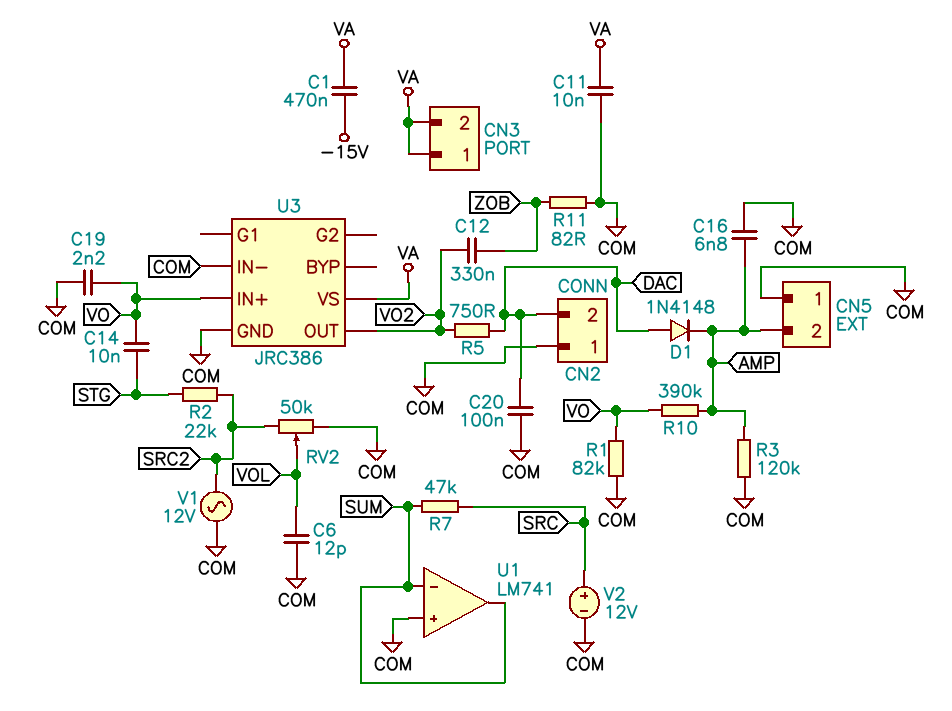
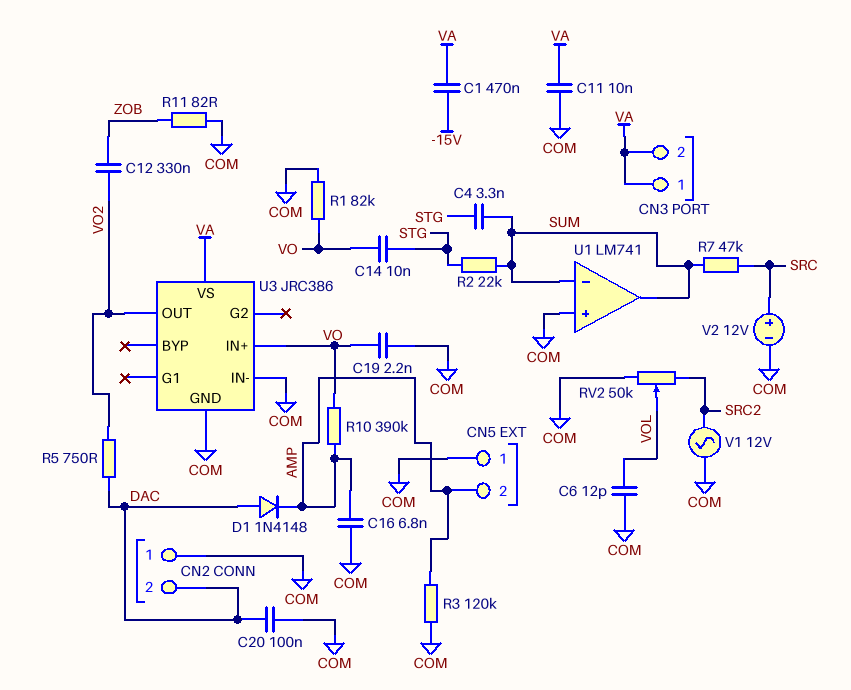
C4: none -> 3.3nF (STG, SUM)
R2: 22k (SRC2, STG) -> 22k (STG, SUM)

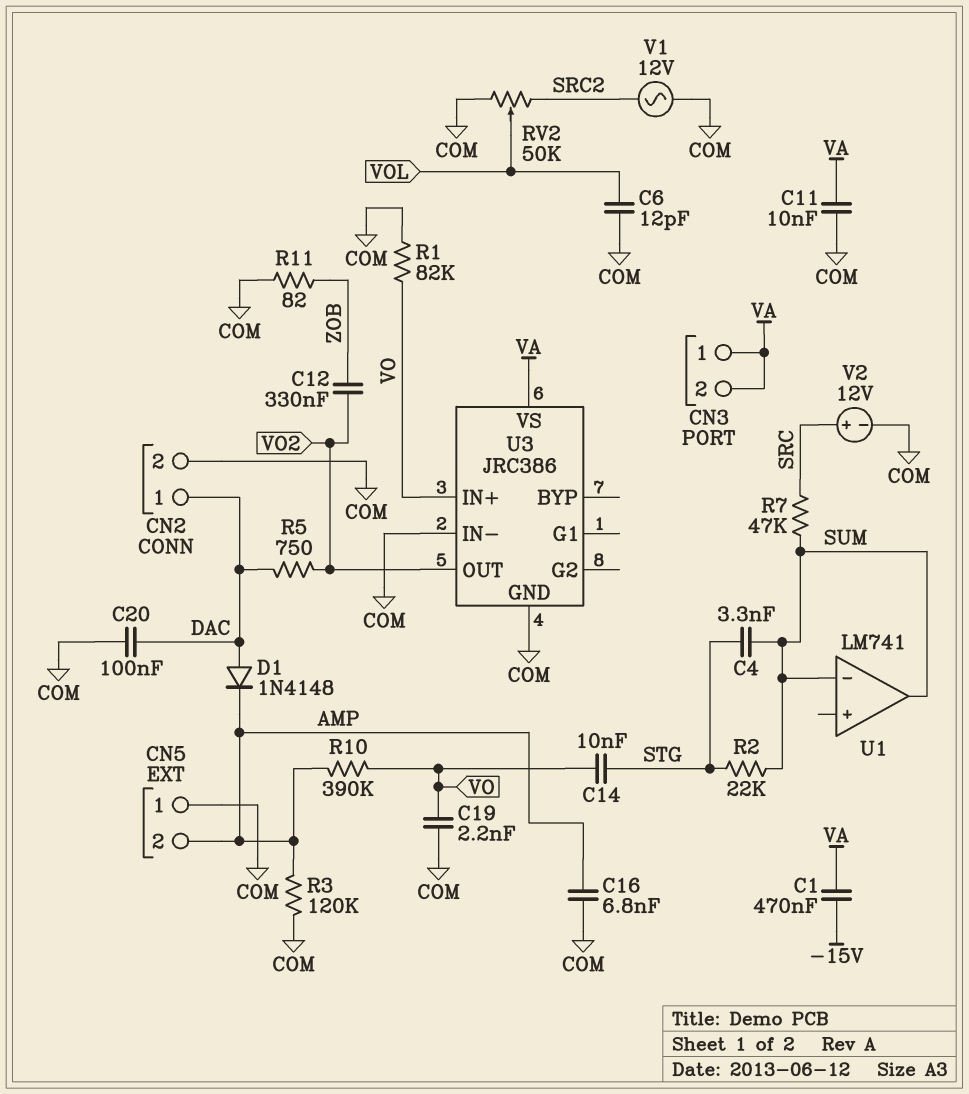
CN2 pin 1: COM -> DAC
CN2 pin 2: DAC -> COM
U1 pin in+: COM -> none

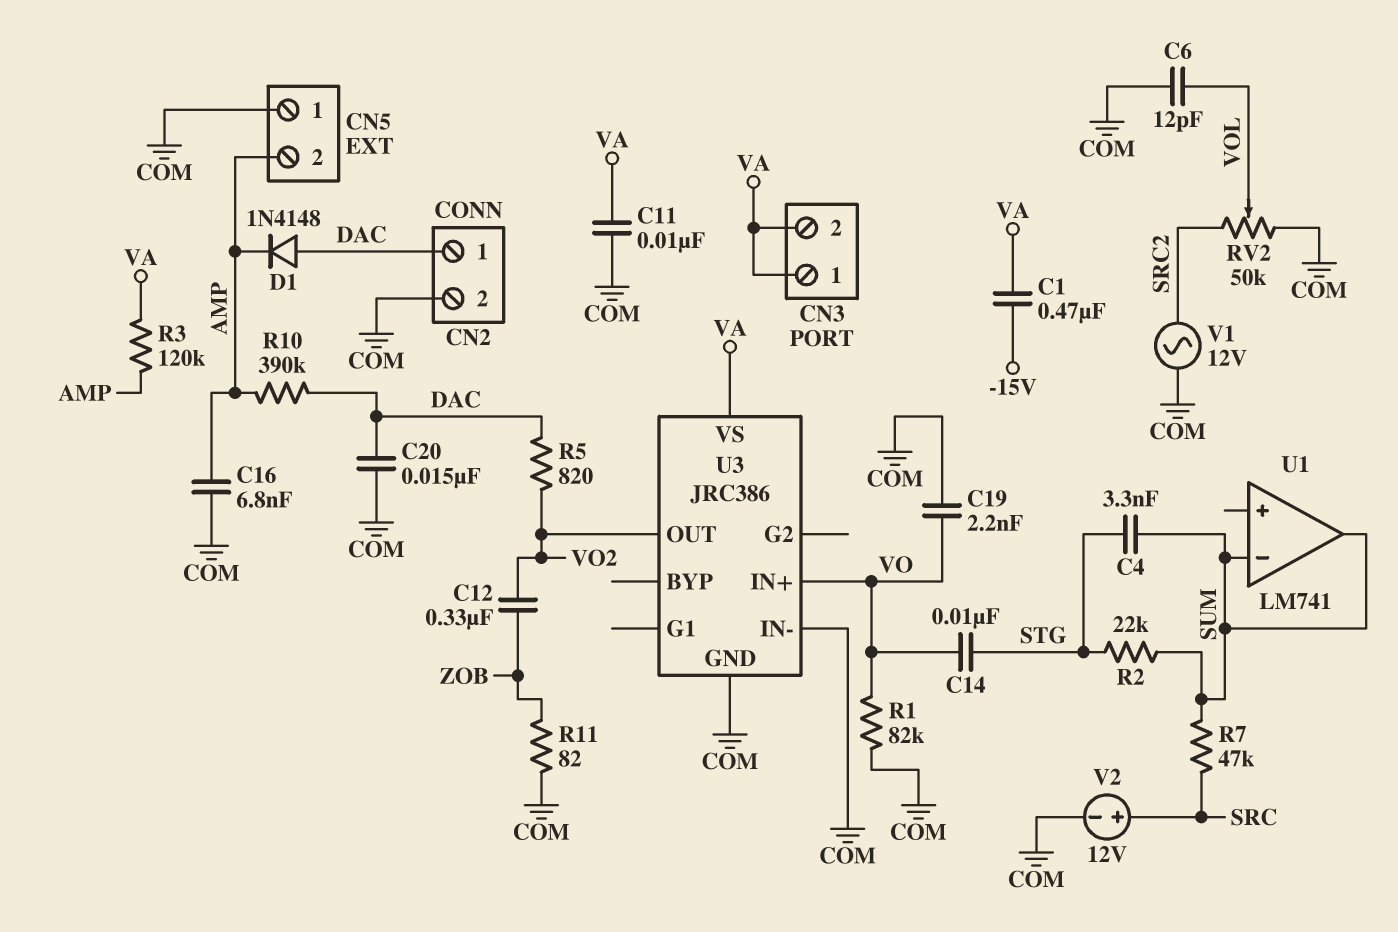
C20: 100nF (COM, DAC) -> 15nF (COM, DAC)
R3: 120k (AMP, COM) -> 120k (AMP, VA)
R5: 750 (DAC, VO2) -> 820 (DAC, VO2)
R10: 390k (AMP, VO) -> 390k (AMP, DAC)

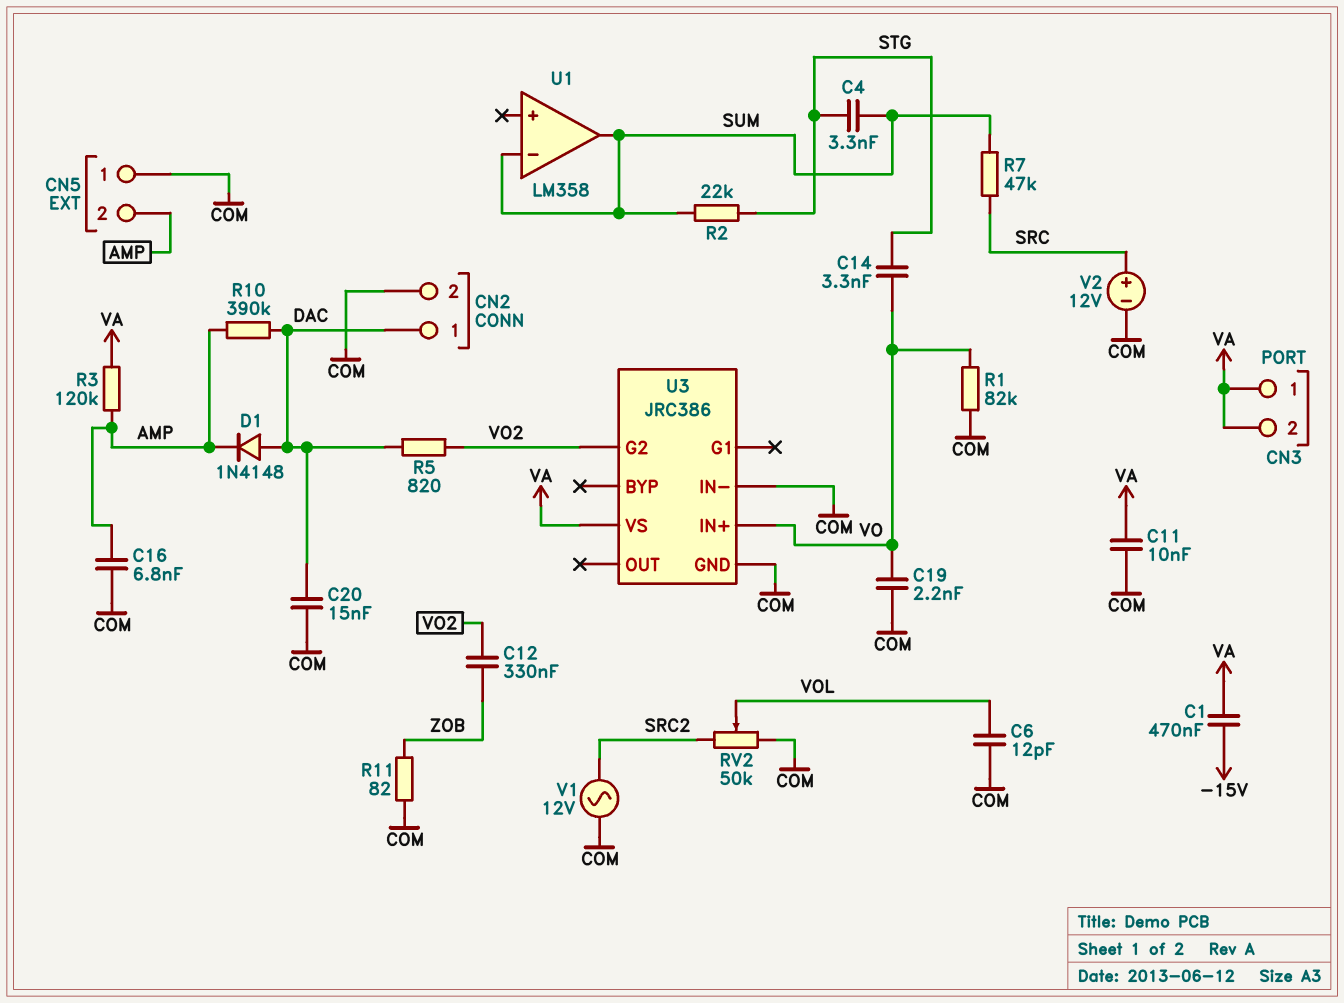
C14: 10nF (STG, VO) -> 3.3nF (STG, VO)
U1: LM741 -> LM358
U3 pin G2: none -> VO2
U3 pin OUT: VO2 -> none

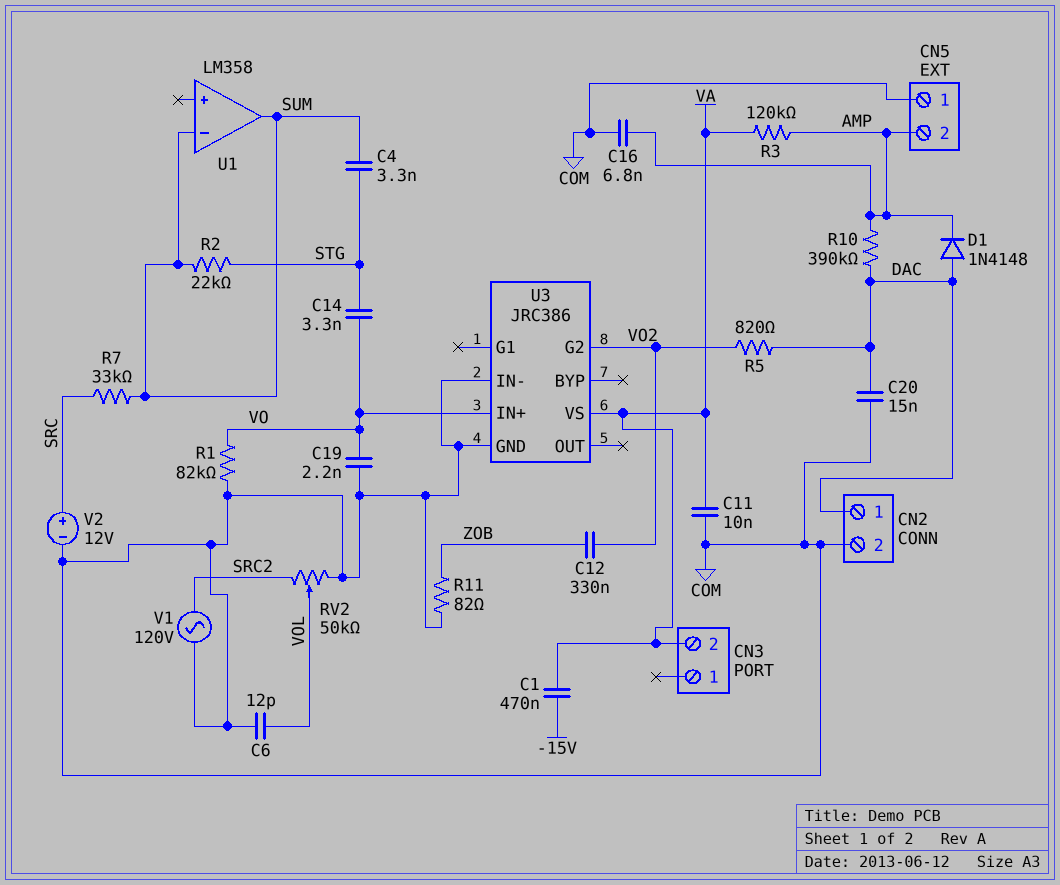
CN3 pin 1: VA -> none
R7: 47k (SRC, SUM) -> 33k (SRC, SUM)
V1: AC 12V (COM, SRC2) -> AC 120V (COM, SRC2)

